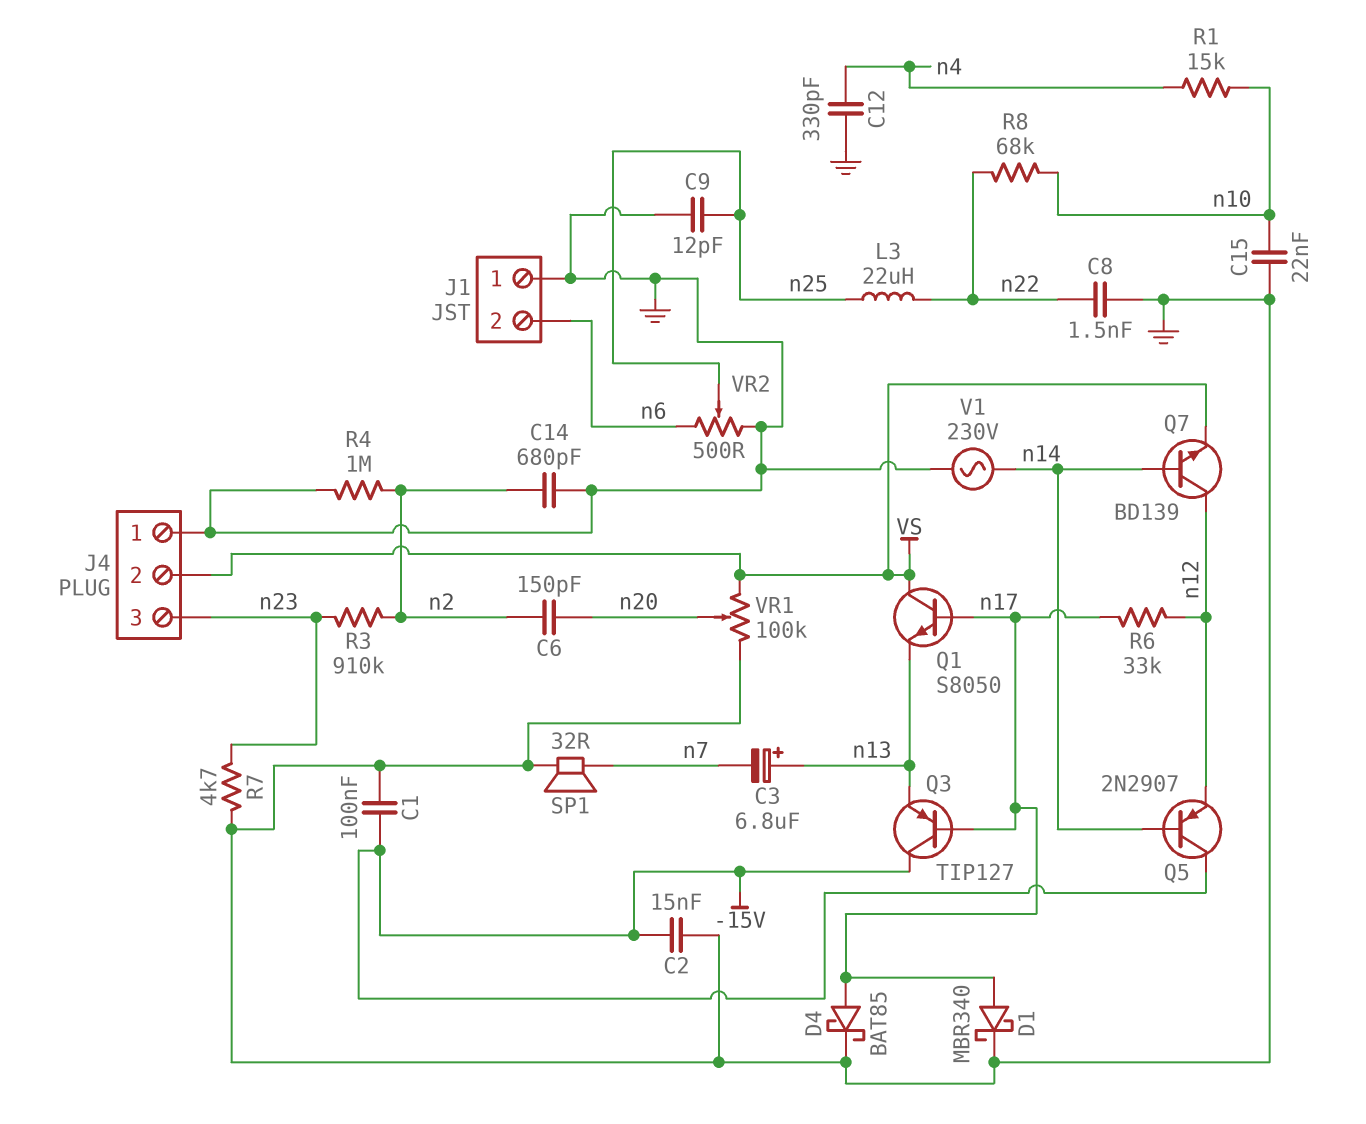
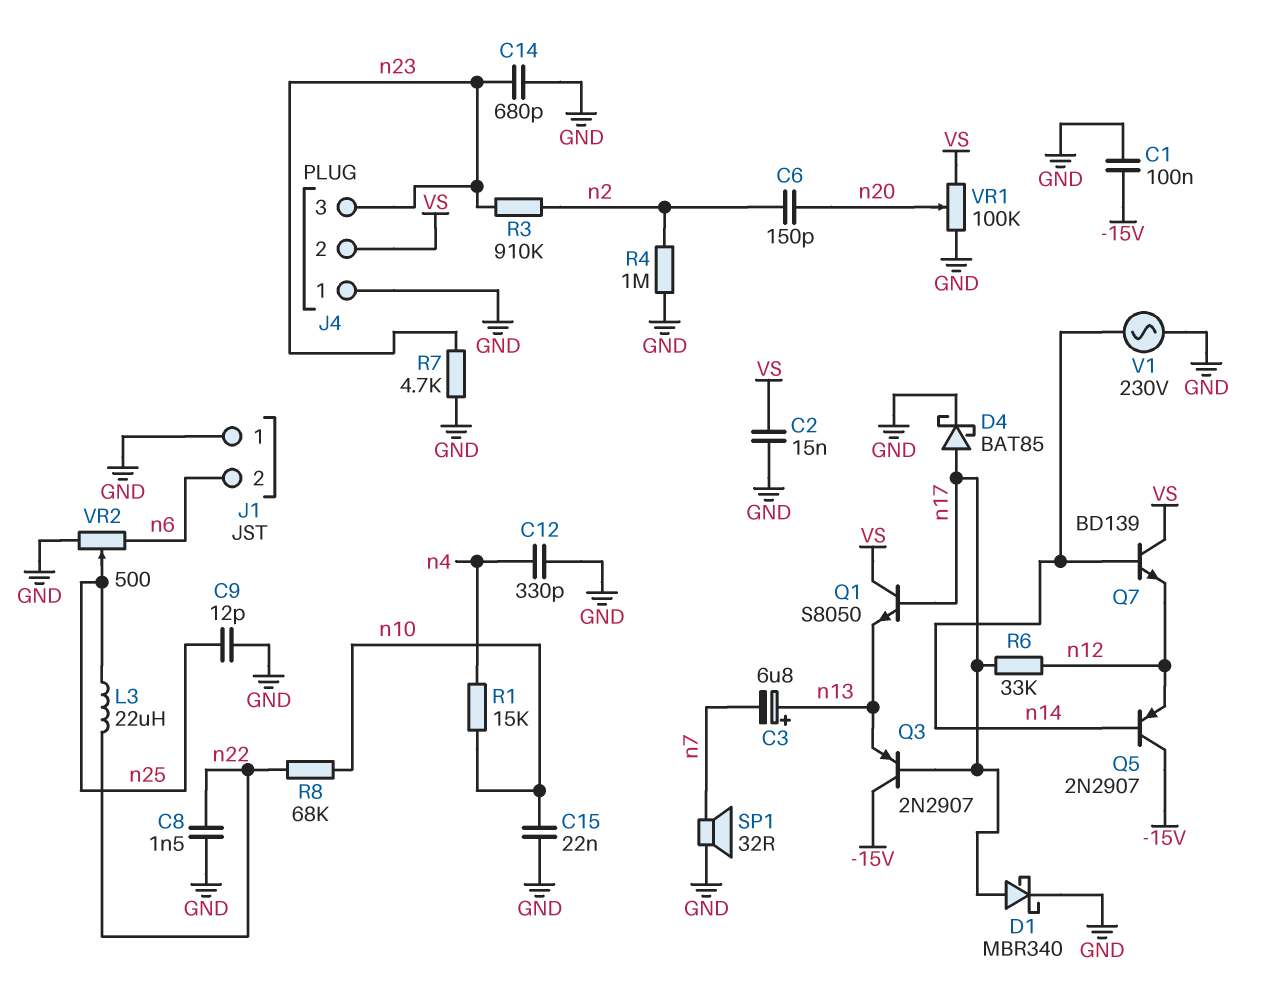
C2: 15nF (-15V, GND) -> 15nF (GND, VS)
C14: 680pF (GND, n2) -> 680pF (GND, n23)
Q3: PNP TIP127 (B n17, C -15V, E n13) -> PNP 2N2907 (B n17, C -15V, E n13)
Q7: NPN BD139 (B n14, C n12, E VS) -> NPN BD139 (B n14, C VS, E n12)

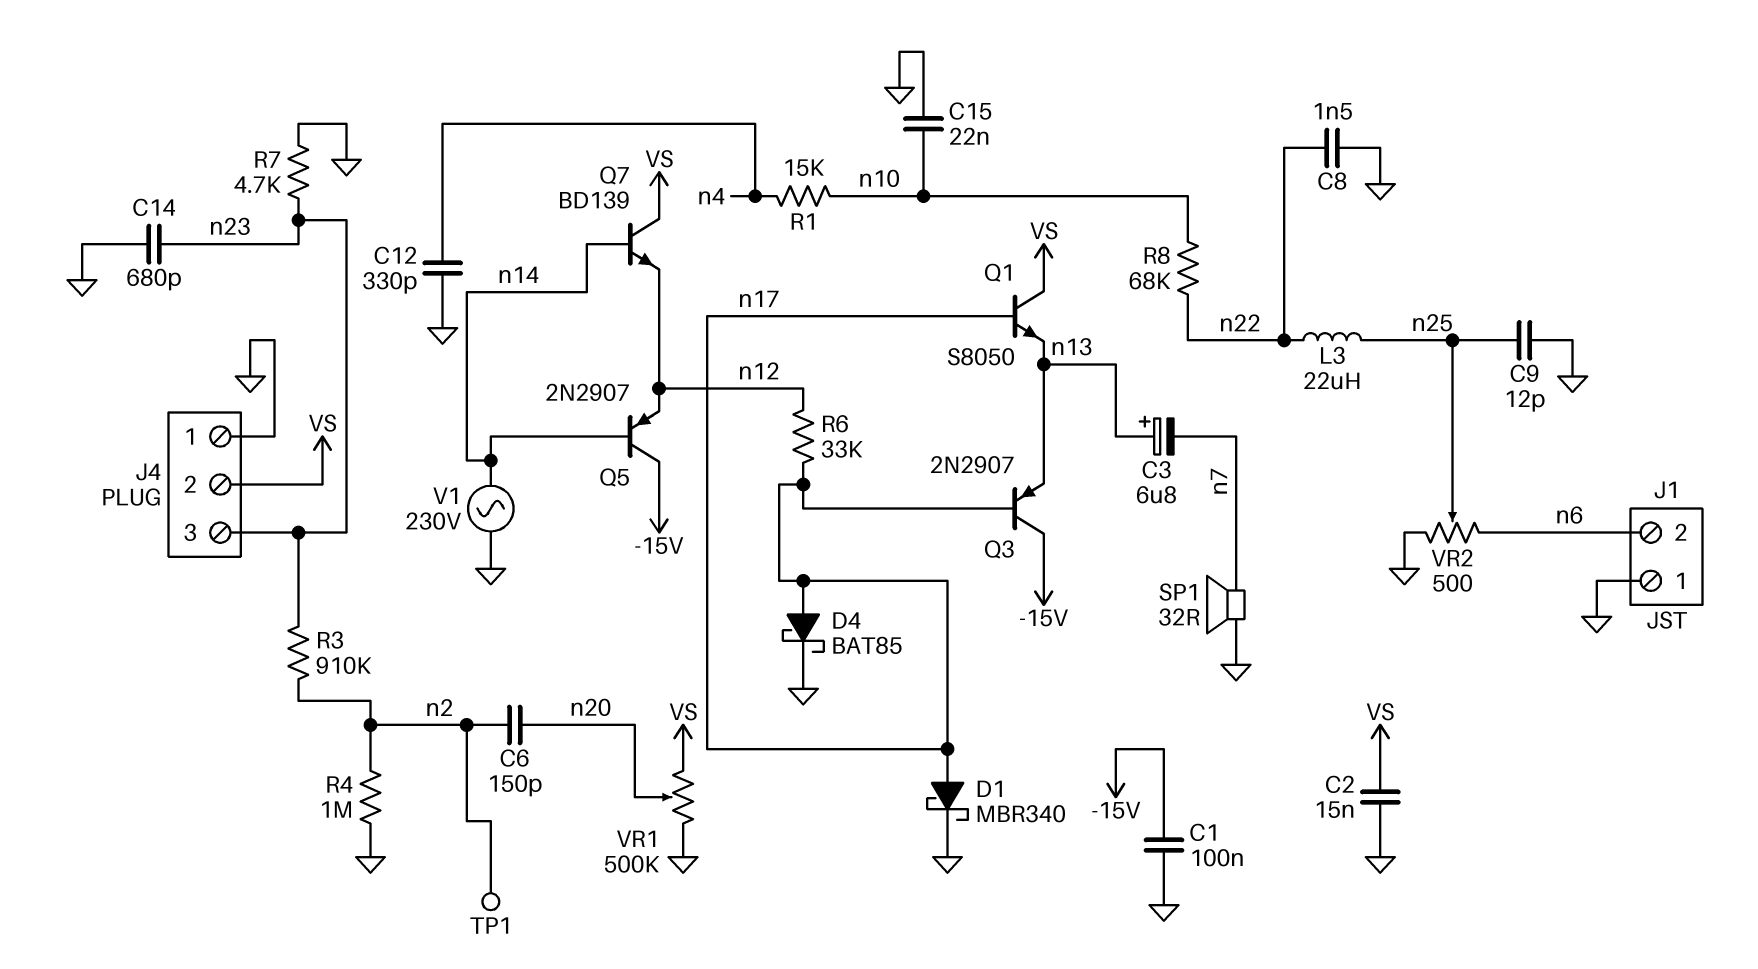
TP1: none -> test point (n2)
VR1: 100k (GND, VS, wiper n20) -> 500k (GND, VS, wiper n20)

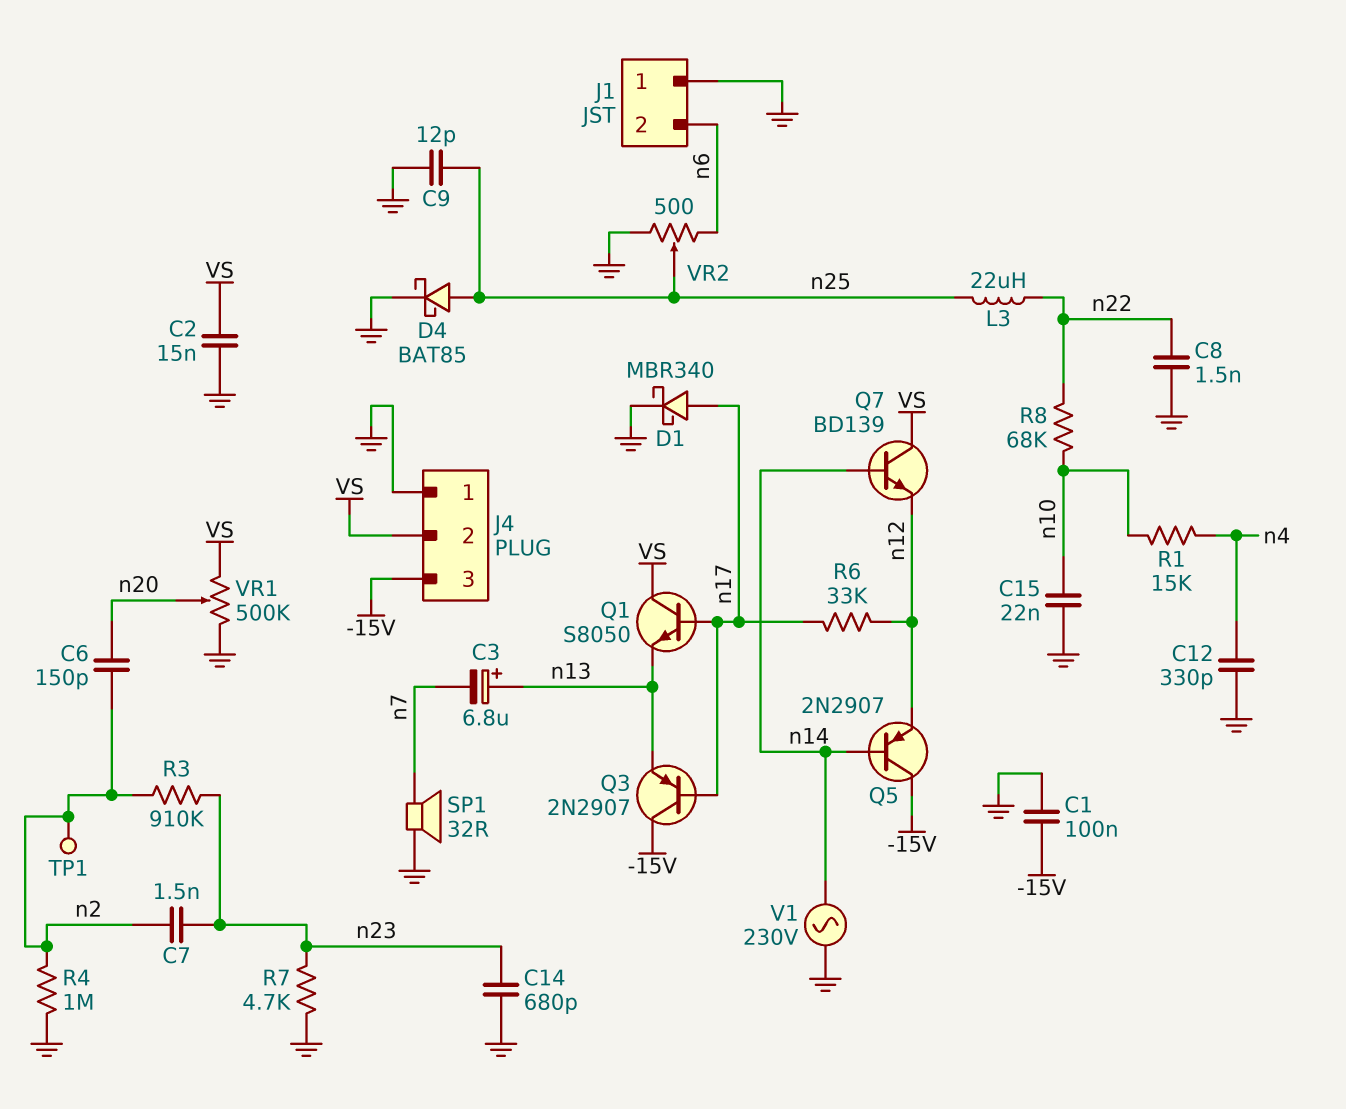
C7: none -> 1.5nF (n2, n23)
D4: schottky BAT85 (A n17, K GND) -> schottky BAT85 (A n25, K GND)
J4 pin 3: n23 -> -15V

